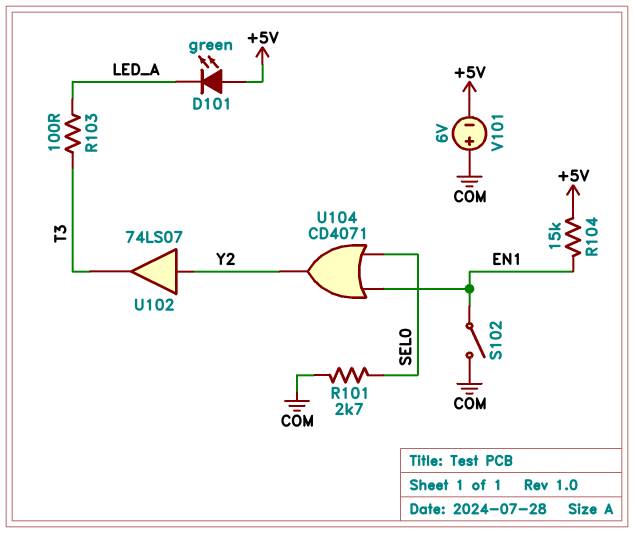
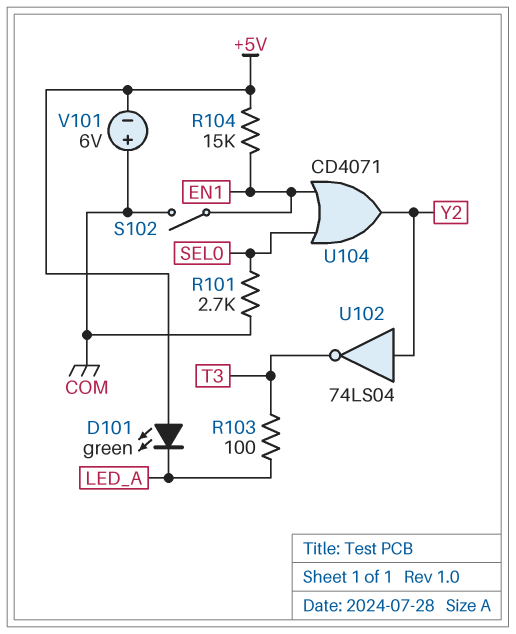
U102: buffer 74LS07 (in Y2, out T3) -> NOT 74LS04 (in Y2, out T3)

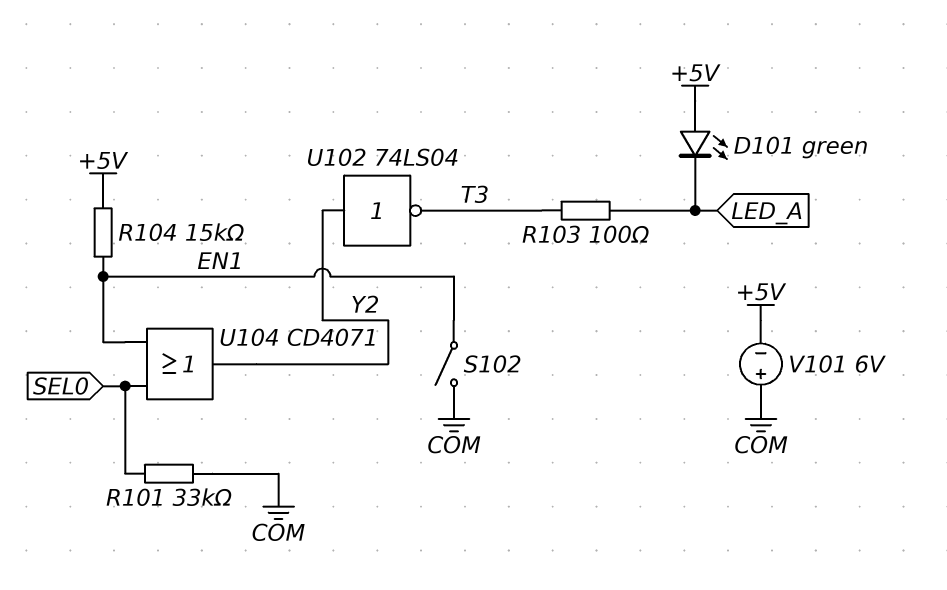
R101: 2.7k (COM, SEL0) -> 33k (COM, SEL0)

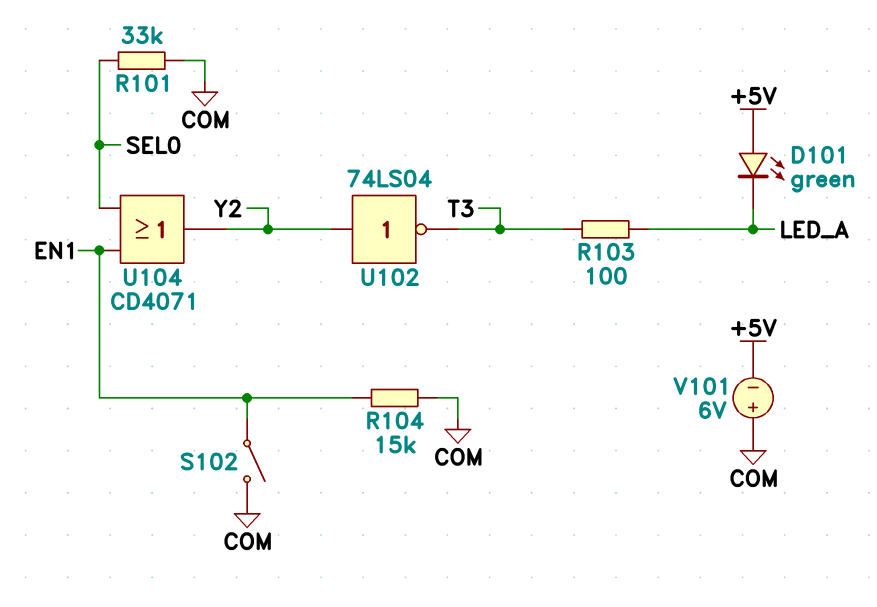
R104: 15k (+5V, EN1) -> 15k (COM, EN1)

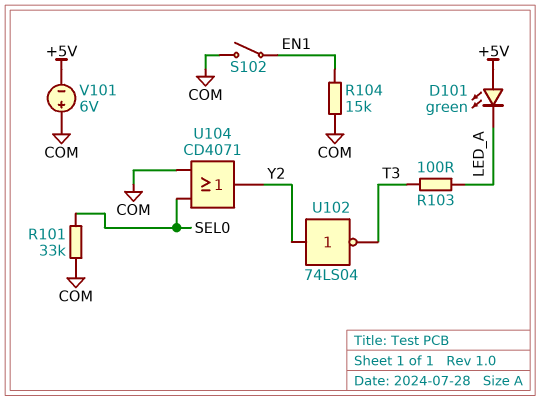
U104: OR CD4071 (in EN1, in SEL0, out Y2) -> OR CD4071 (in COM, in SEL0, out Y2)

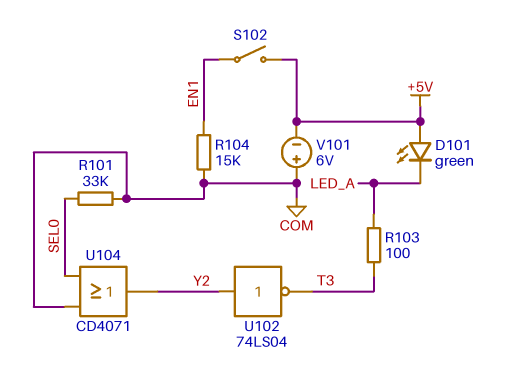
S102: switch (COM, EN1) -> switch (+5V, EN1)

